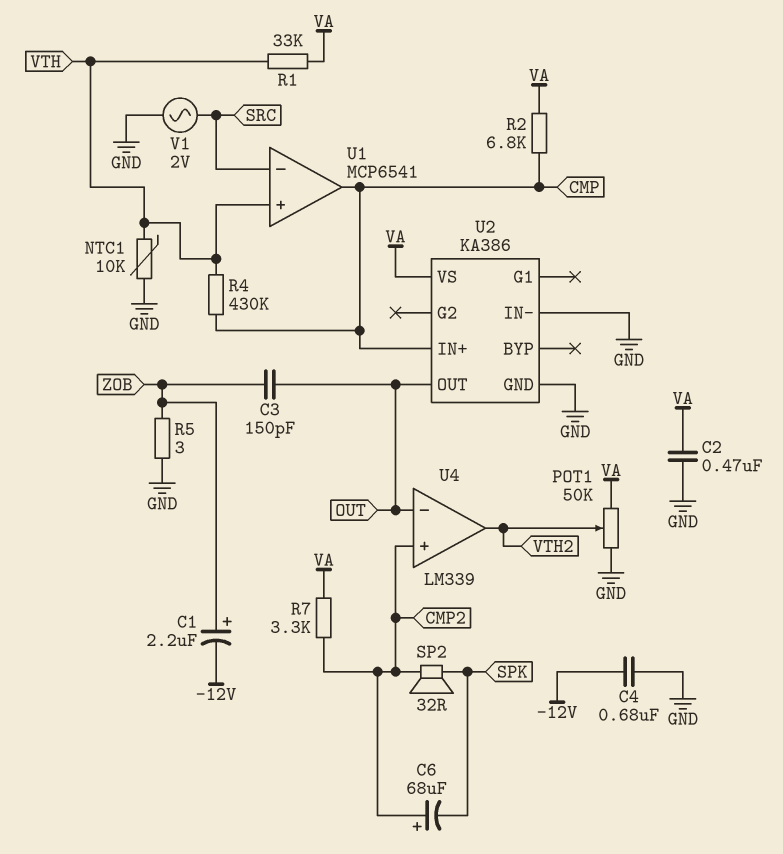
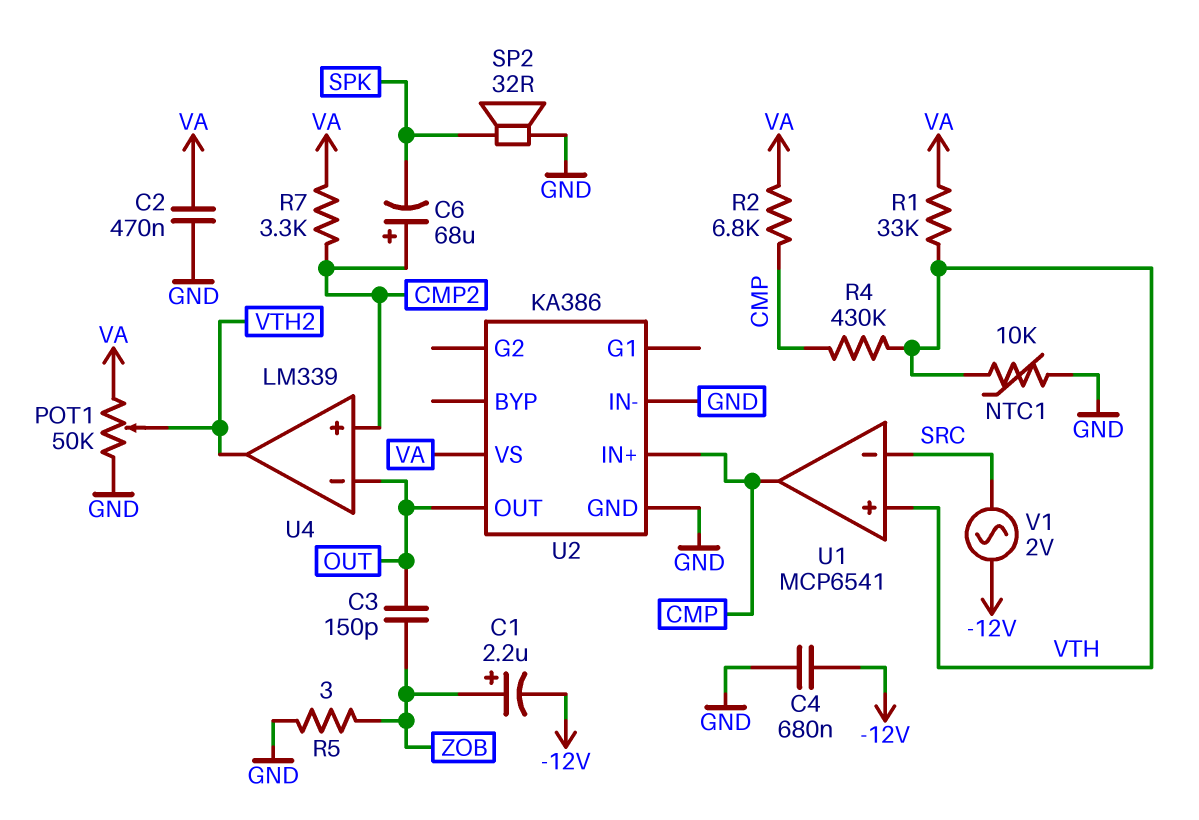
SP2: speaker 32R (CMP2, SPK) -> speaker 32R (GND, SPK)
V1: AC 2V (GND, SRC) -> AC 2V (-12V, SRC)

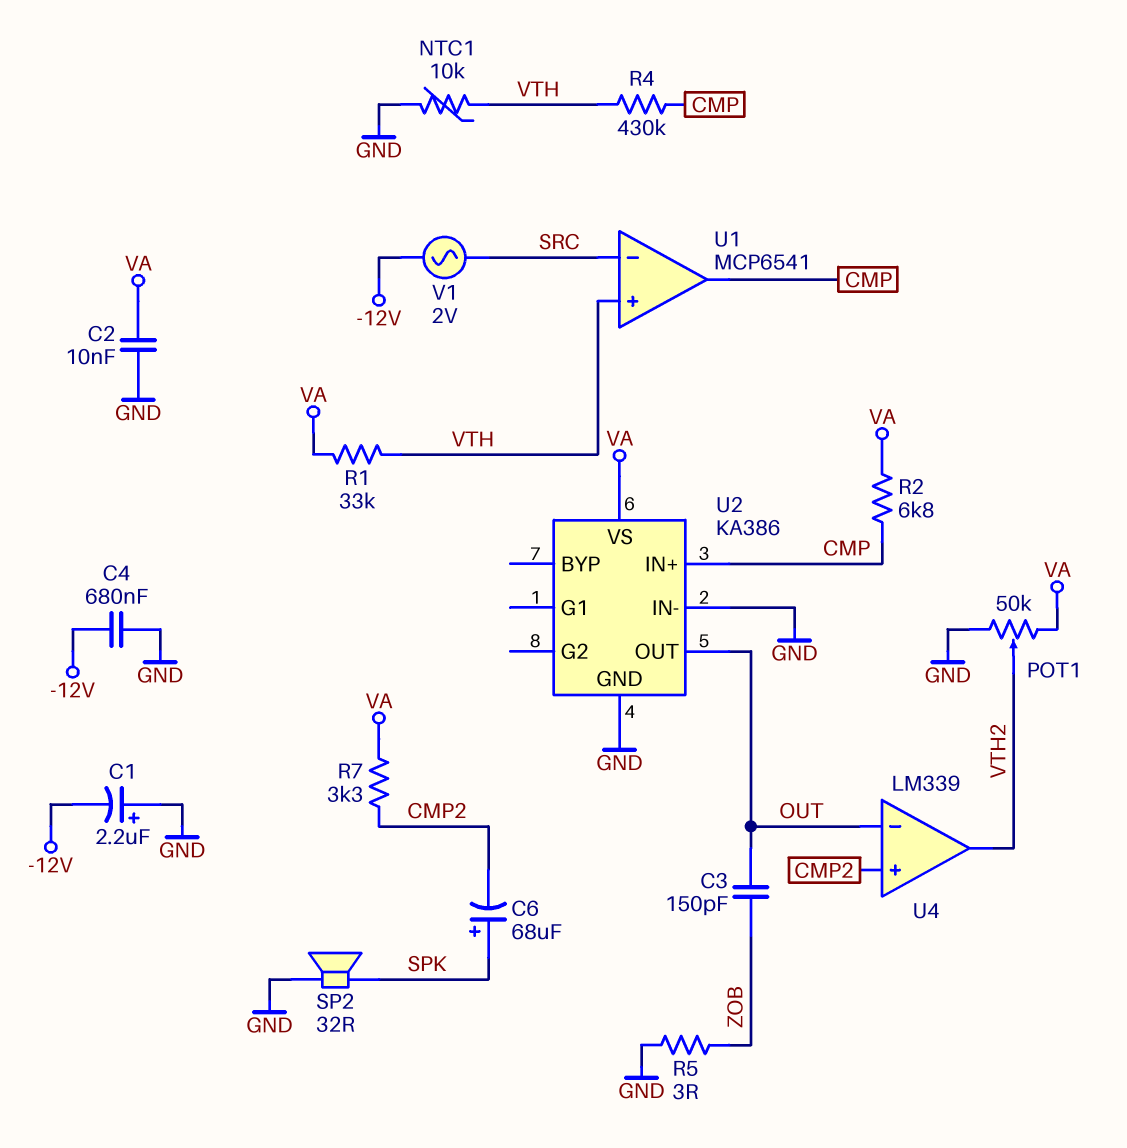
C1: 2.2uF (plus ZOB, minus -12V) -> 2.2uF (plus GND, minus -12V)
C2: 470nF (GND, VA) -> 10nF (GND, VA)
C6: 68uF (plus CMP2, minus SPK) -> 68uF (plus SPK, minus CMP2)

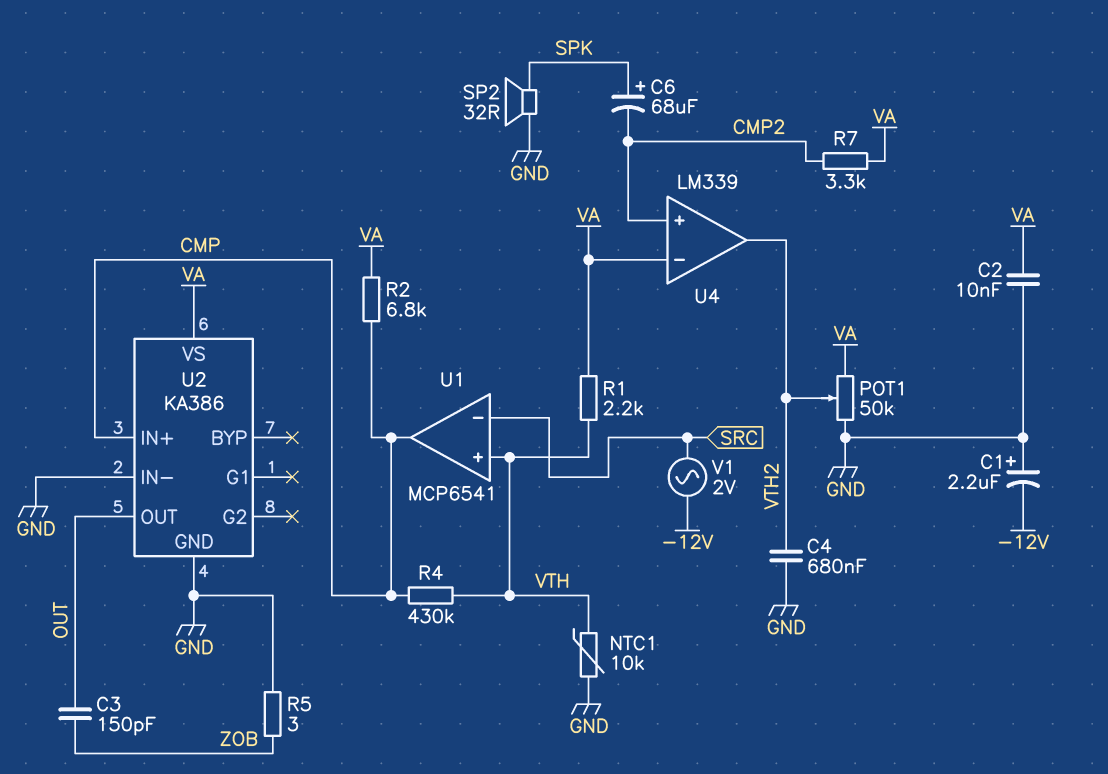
C4: 680nF (-12V, GND) -> 680nF (GND, VTH2)
R1: 33k (VA, VTH) -> 2.2k (VA, VTH)
U4 pin in-: OUT -> VA

